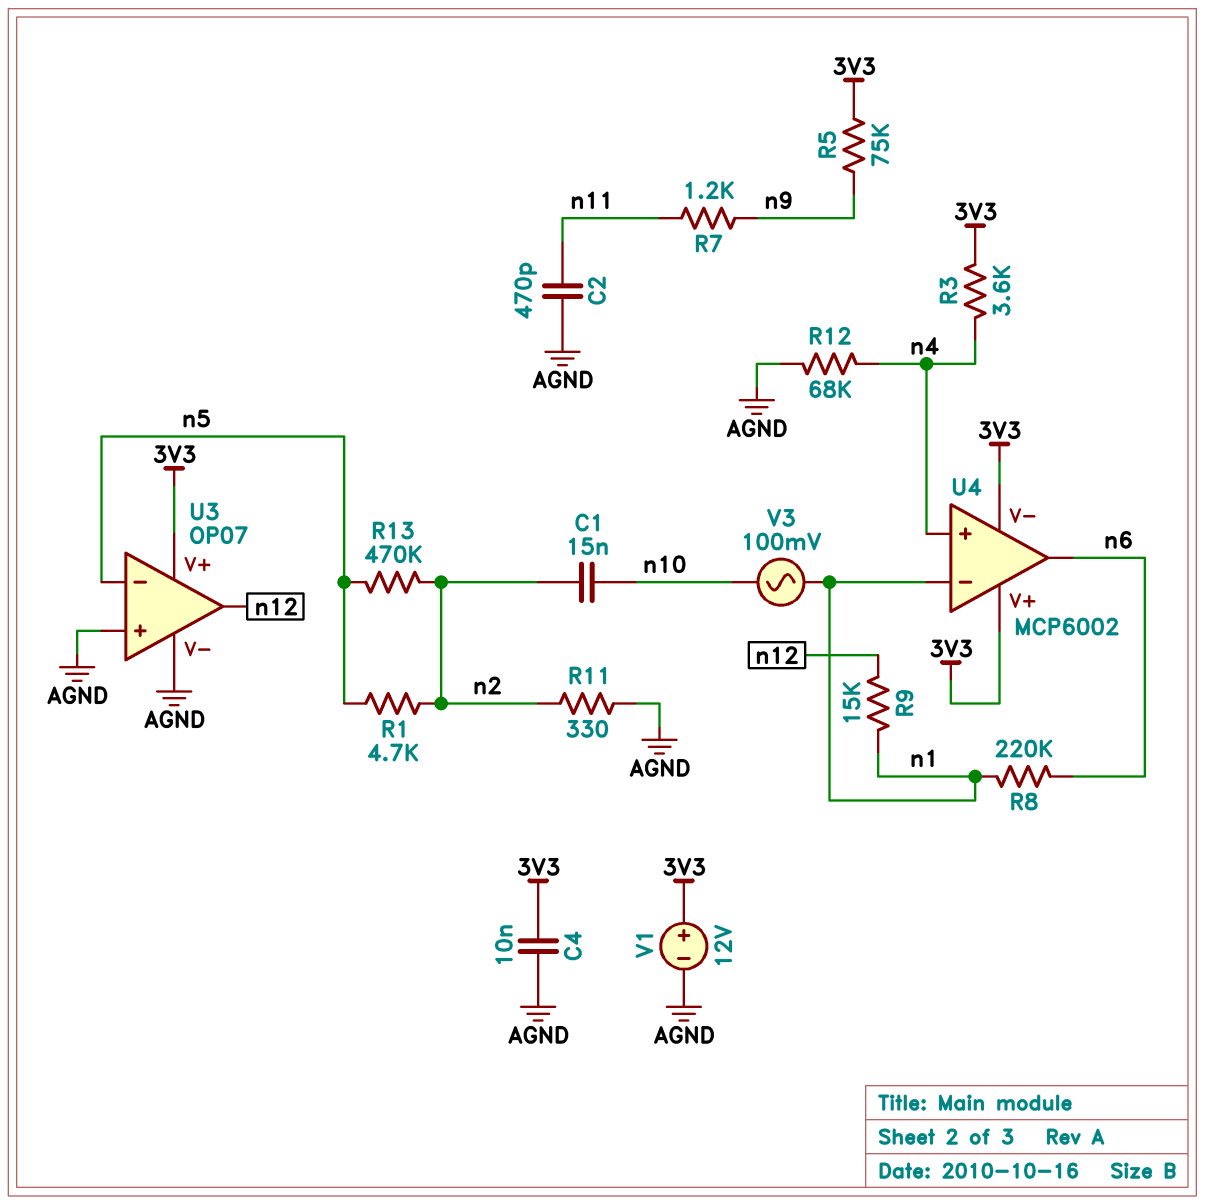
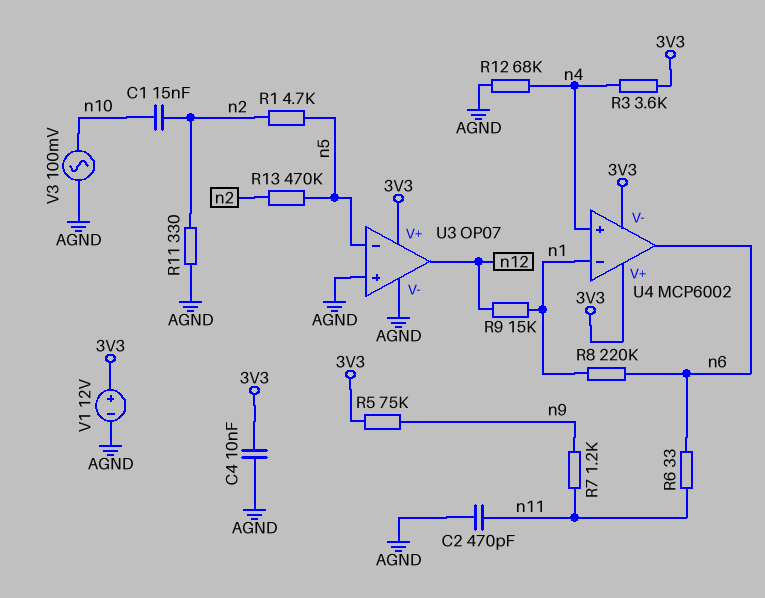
R6: none -> 33 (n6, n11)
V3: AC 100mV (n1, n10) -> AC 100mV (AGND, n10)

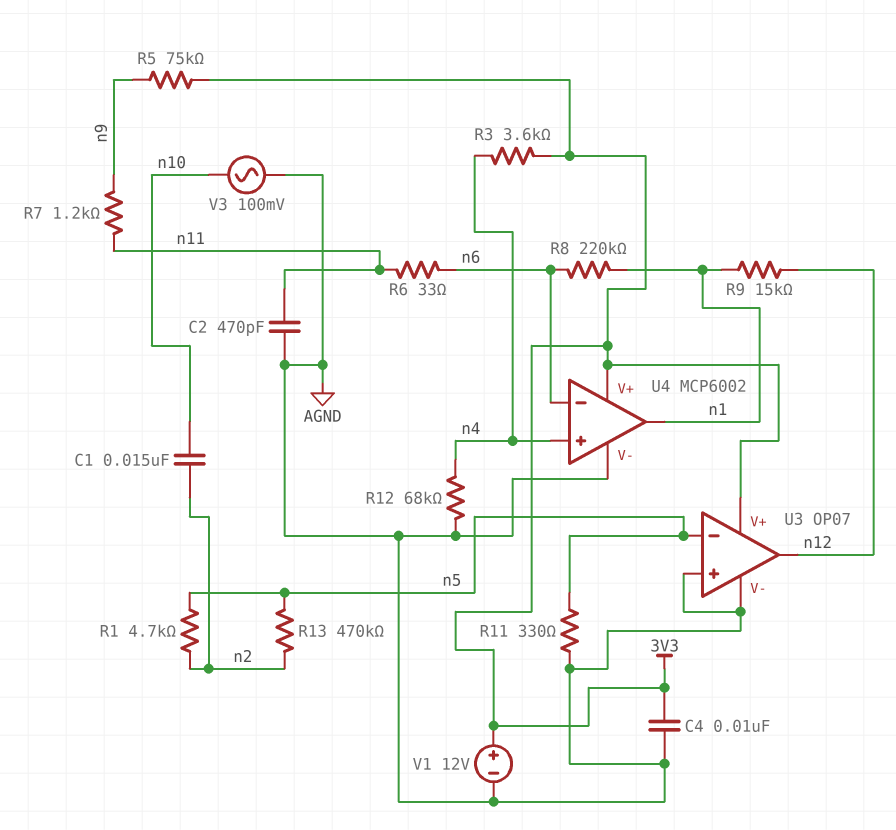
R11: 330 (AGND, n2) -> 330 (AGND, n5)
U4 pin V-: 3V3 -> AGND
U4 pin in-: n1 -> n6
U4 pin out: n6 -> n1

